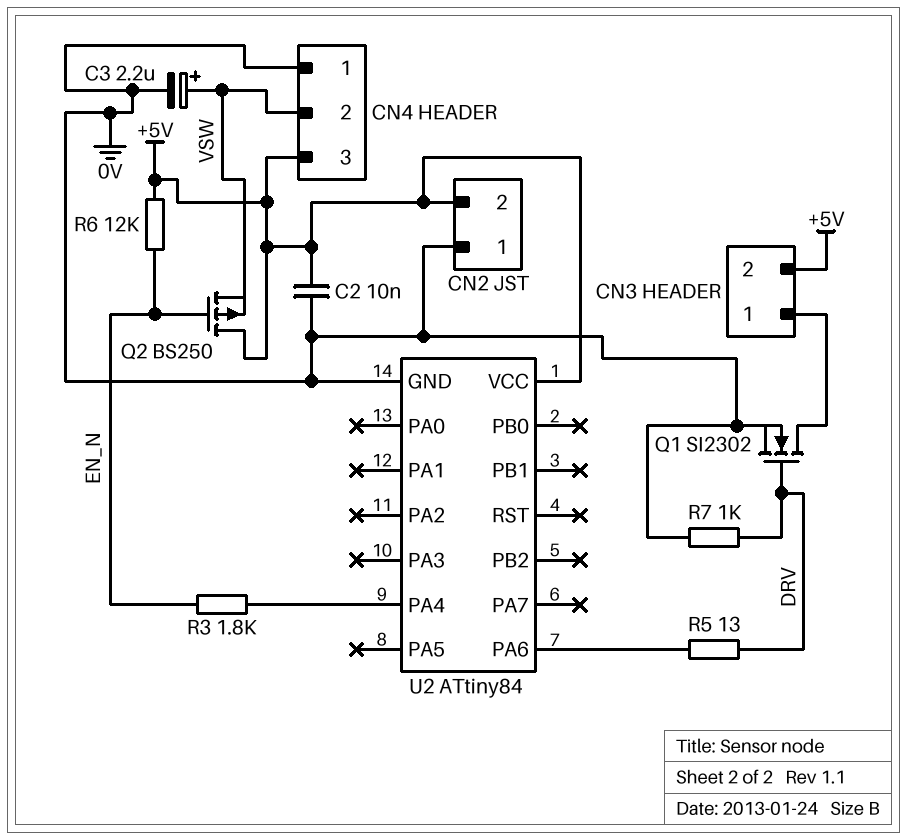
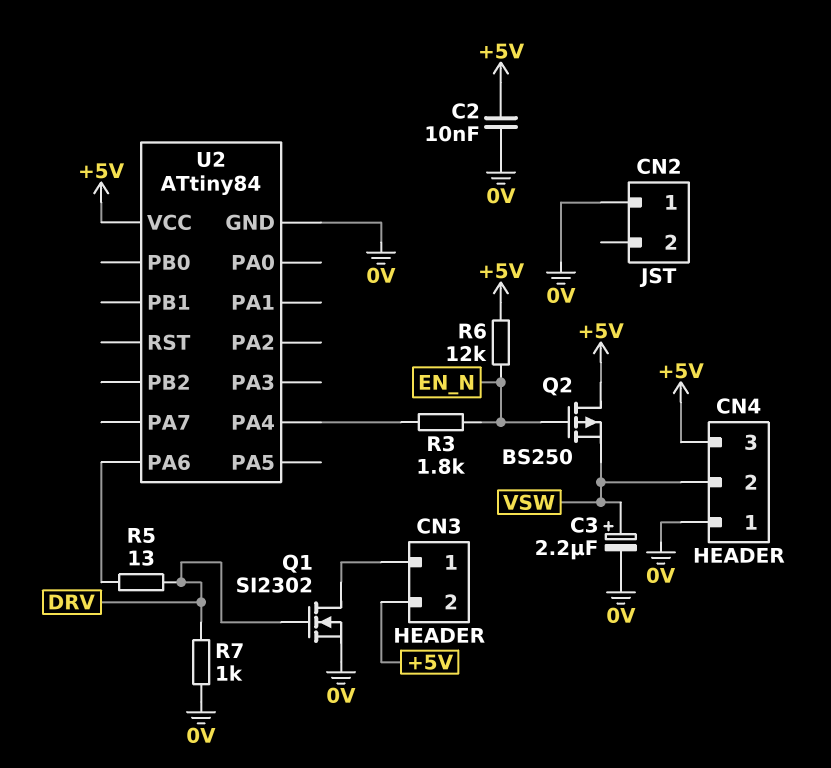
CN2 pin 2: +5V -> none

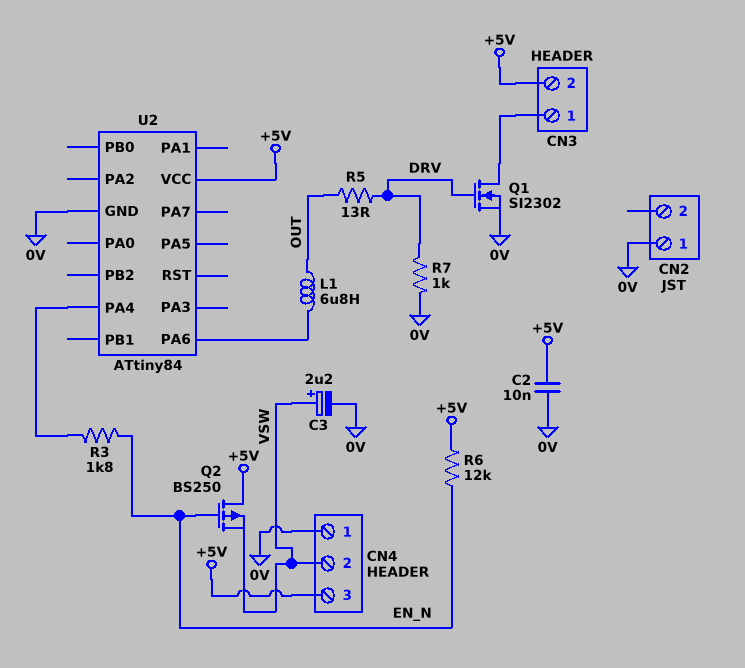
L1: none -> 6.8uH (OUT, U2/PA6)
R5: 13 (DRV, U2/PA6) -> 13 (DRV, OUT)

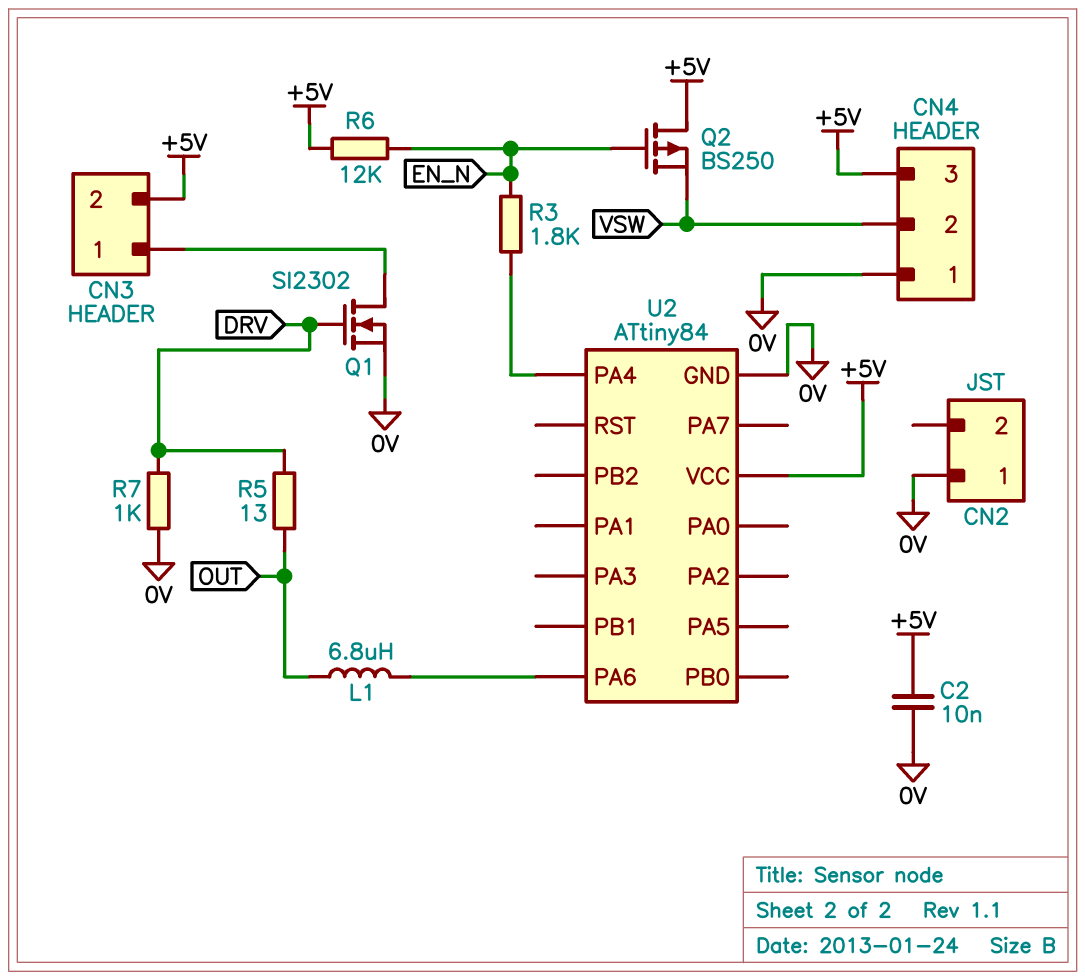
C3: 2.2uF (plus VSW, minus 0V) -> none

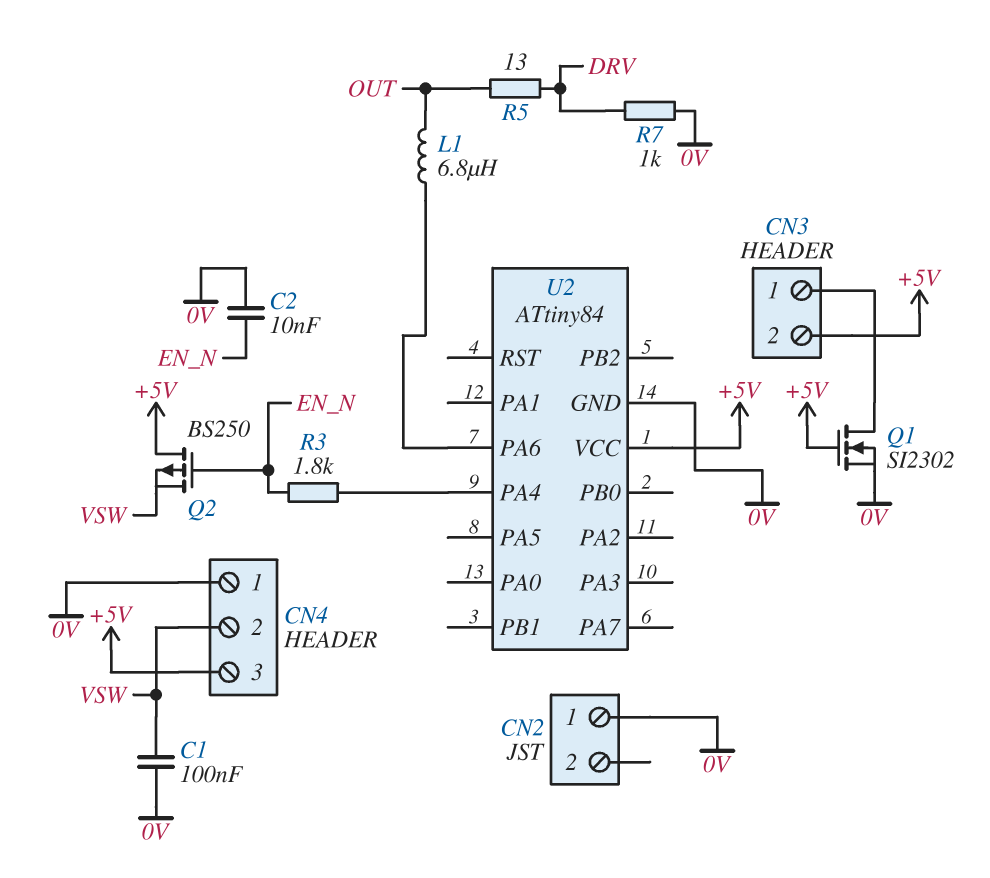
C1: none -> 100nF (0V, VSW)
C2: 10nF (+5V, 0V) -> 10nF (0V, EN_N)
Q1: NMOS SI2302 (G DRV, D CN3/1, S 0V) -> NMOS SI2302 (G +5V, D CN3/1, S 0V)
R6: 12k (+5V, EN_N) -> none

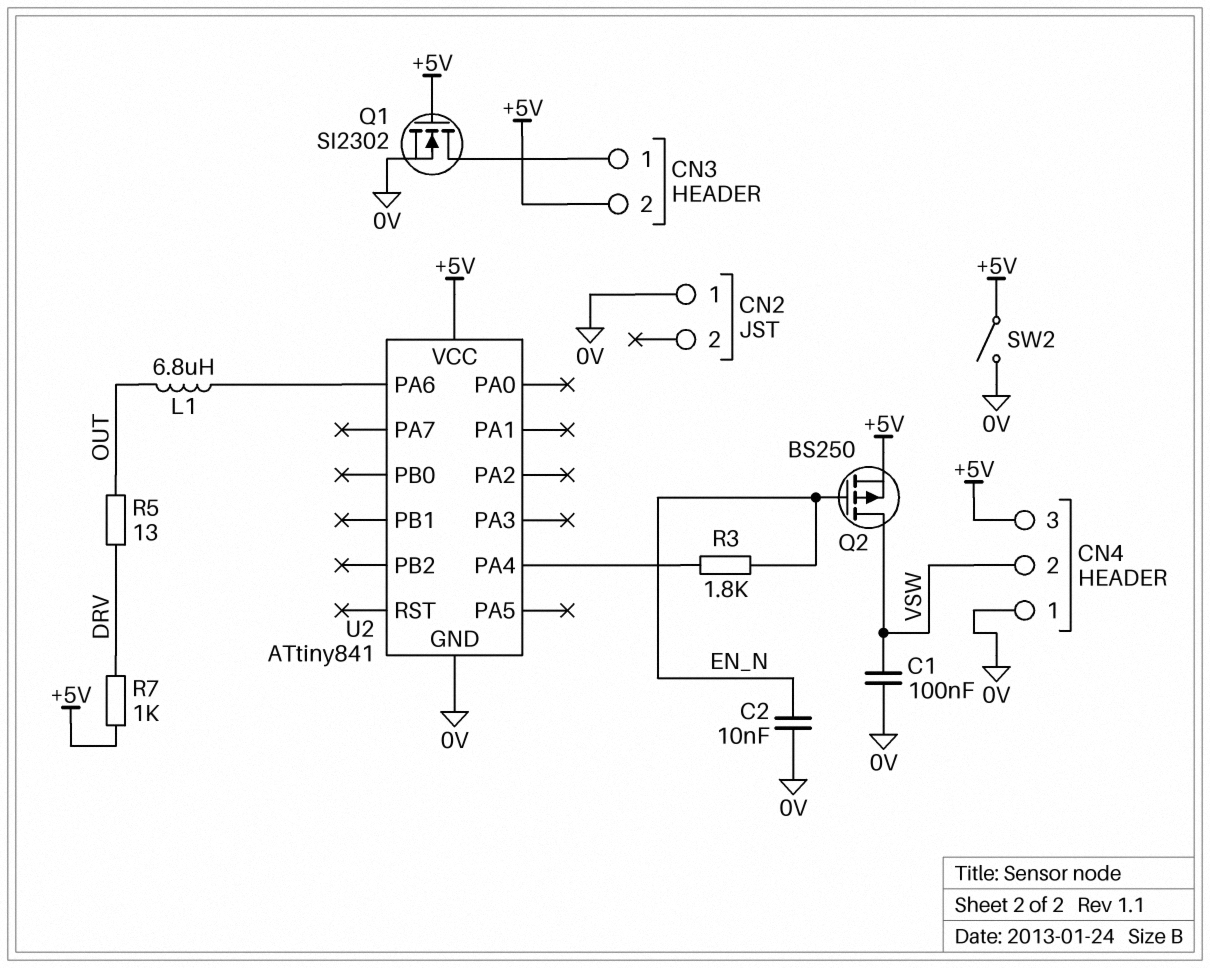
Q2: PMOS BS250 (G EN_N, D +5V, S VSW) -> PMOS BS250 (G EN_N, D VSW, S +5V)
R7: 1k (0V, DRV) -> 1k (+5V, DRV)
SW2: none -> switch (+5V, 0V)
U2: ATtiny84 -> ATtiny841

